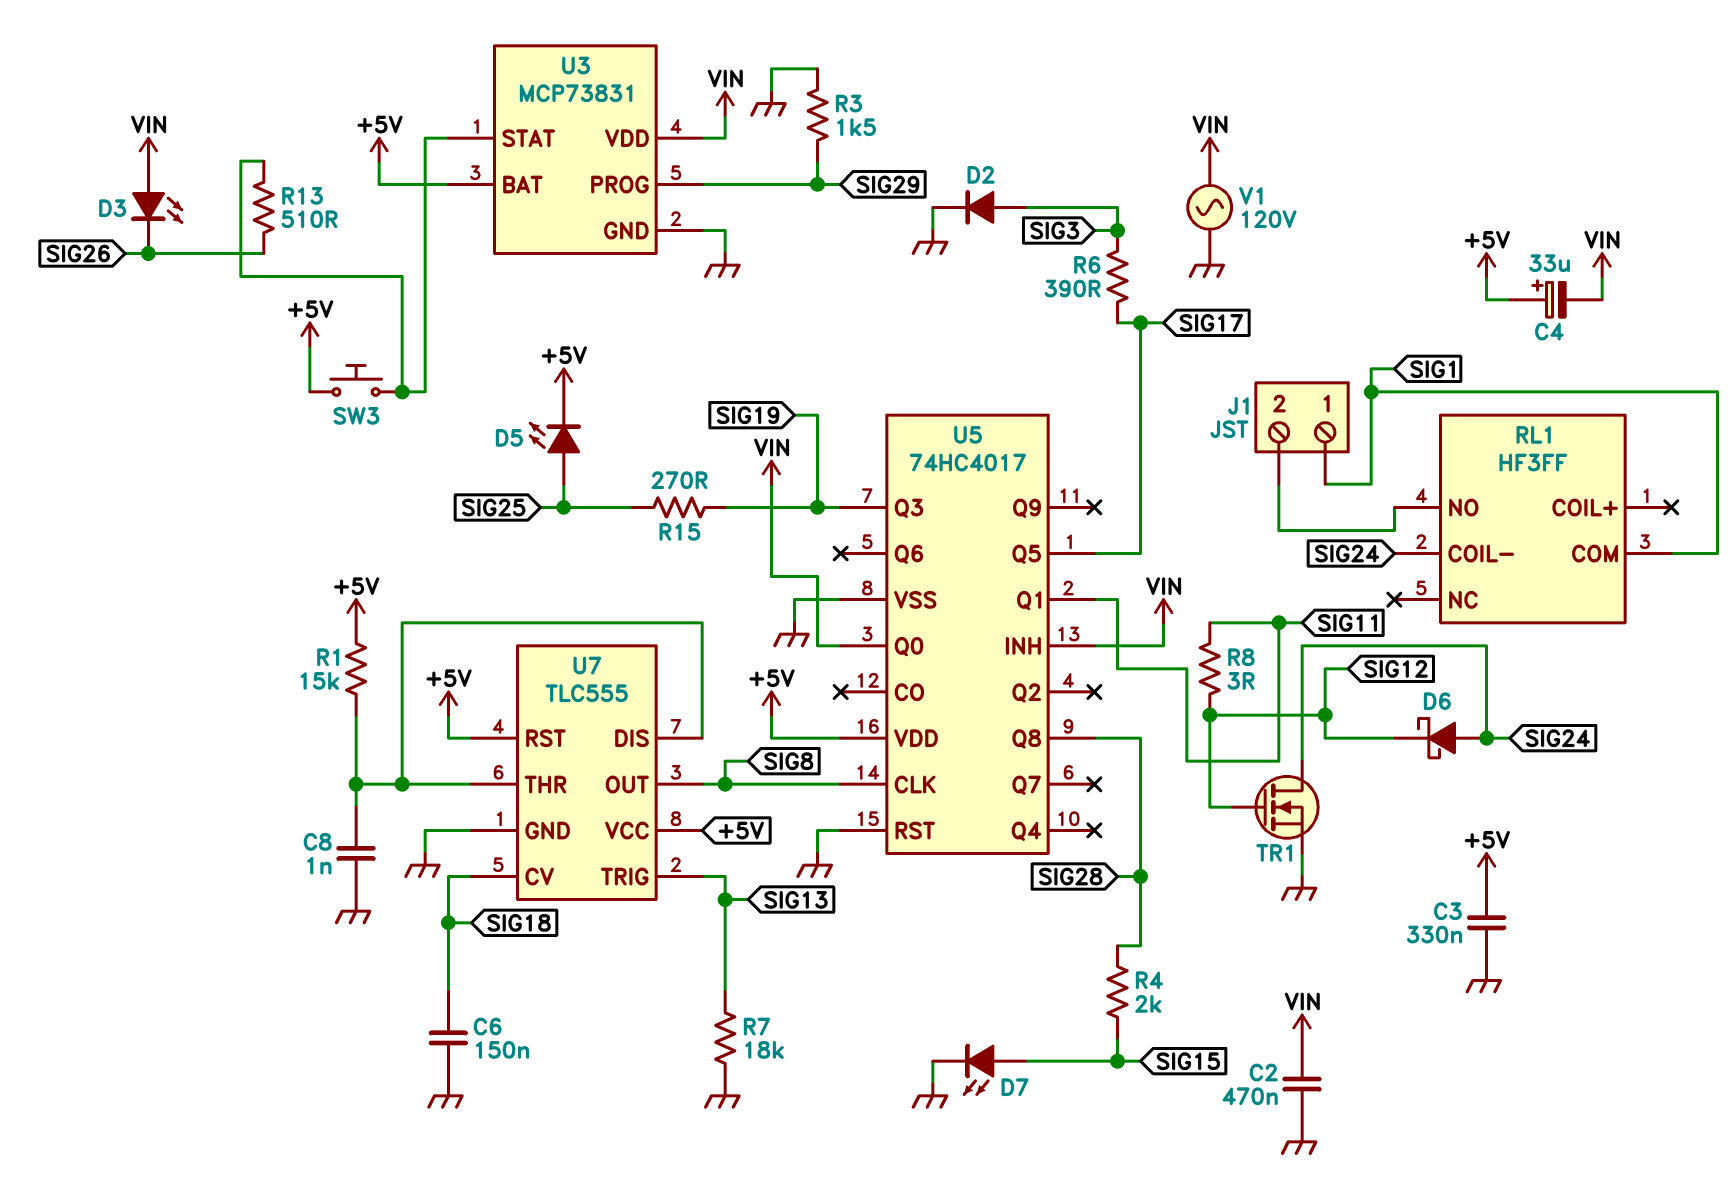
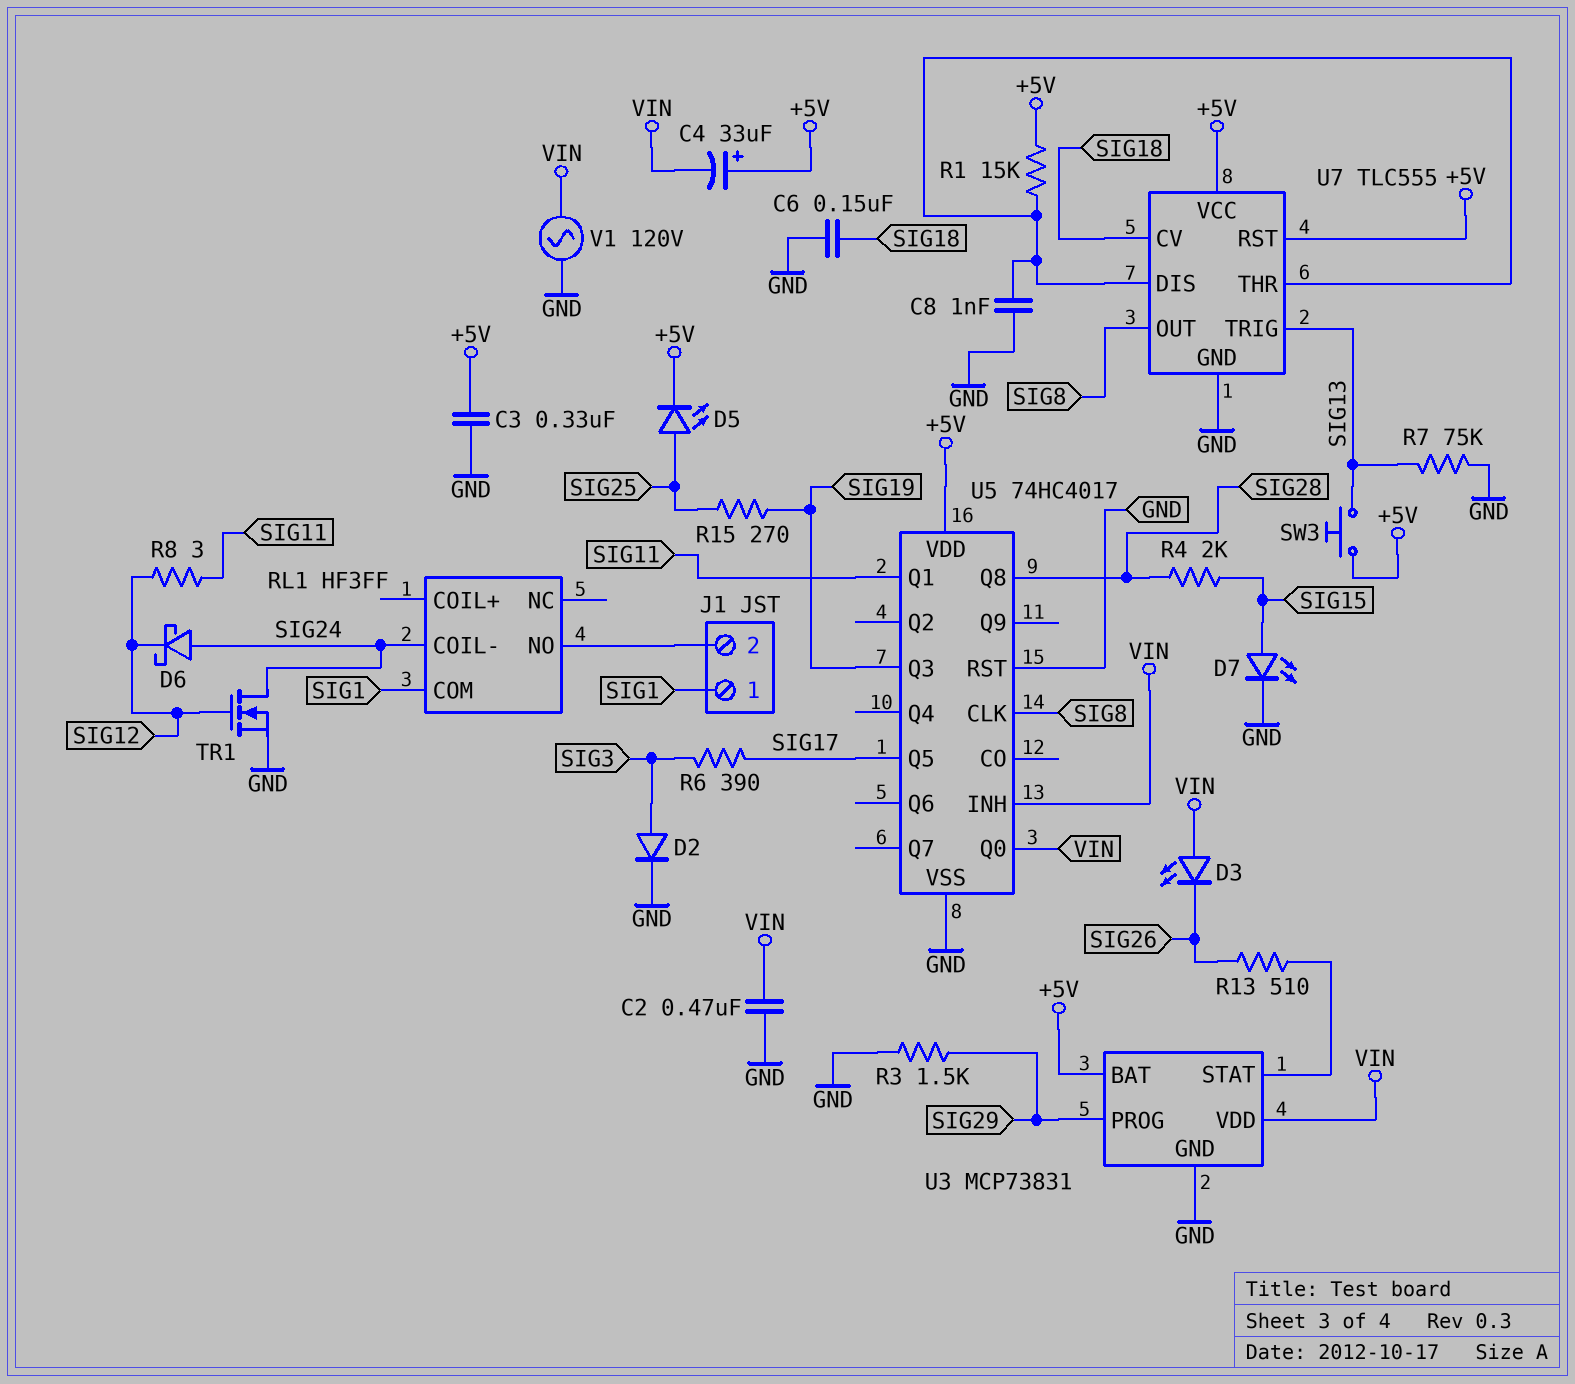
R7: 18k (GND, SIG13) -> 75k (GND, SIG13)
SW3: button (+5V, U3/STAT) -> button (+5V, SIG13)

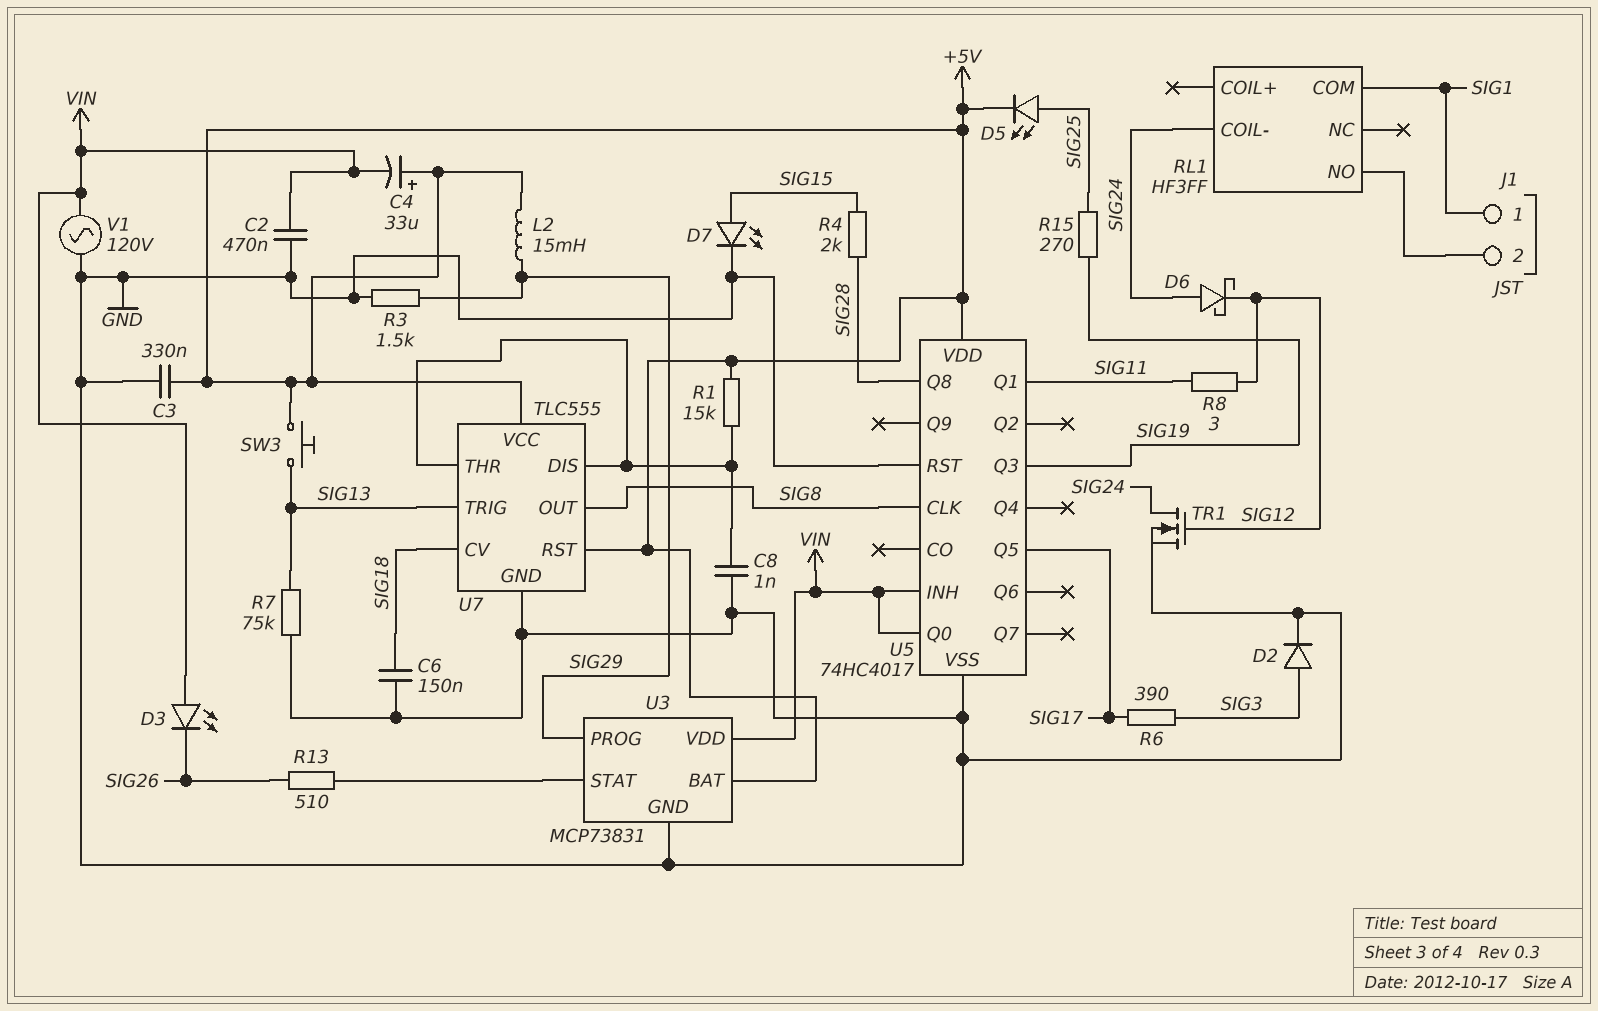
L2: none -> 15mH (+5V, SIG29)

